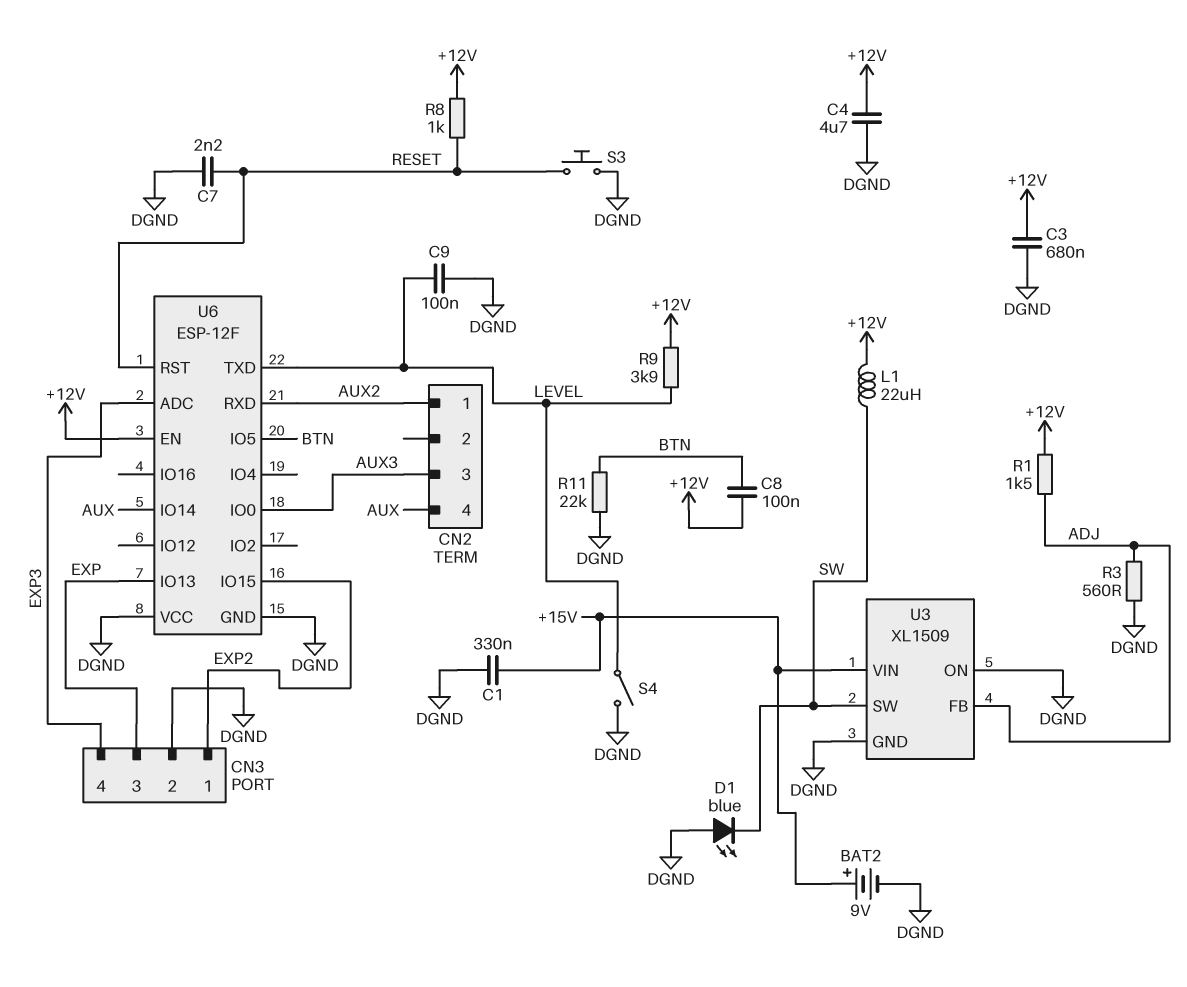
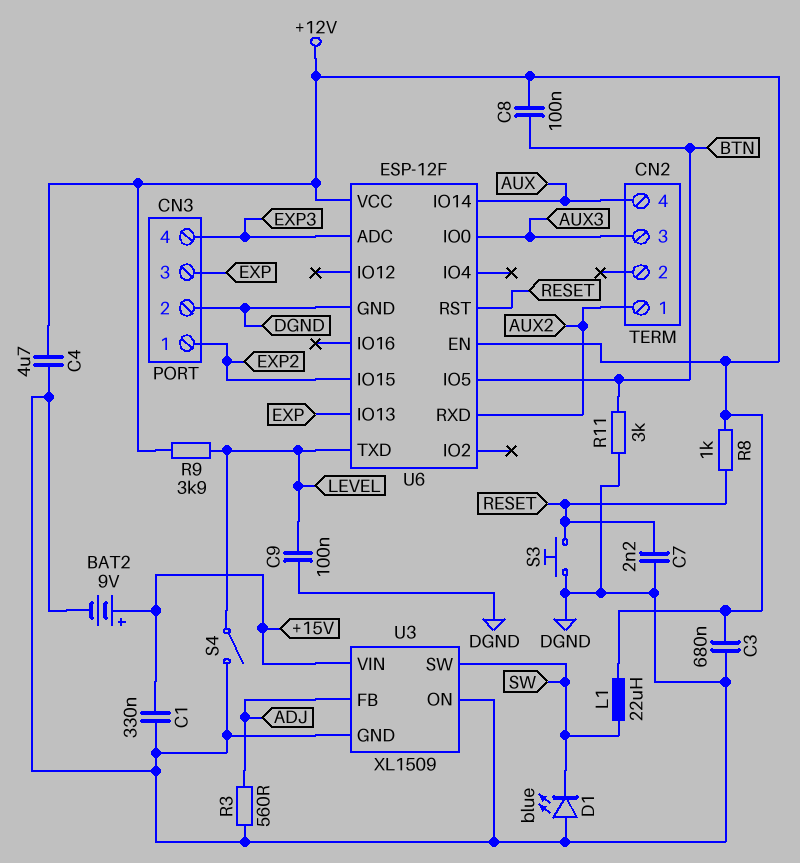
R1: 1.5k (+12V, ADJ) -> none
R11: 22k (BTN, DGND) -> 3k (BTN, DGND)
U6 pin VCC: DGND -> +12V

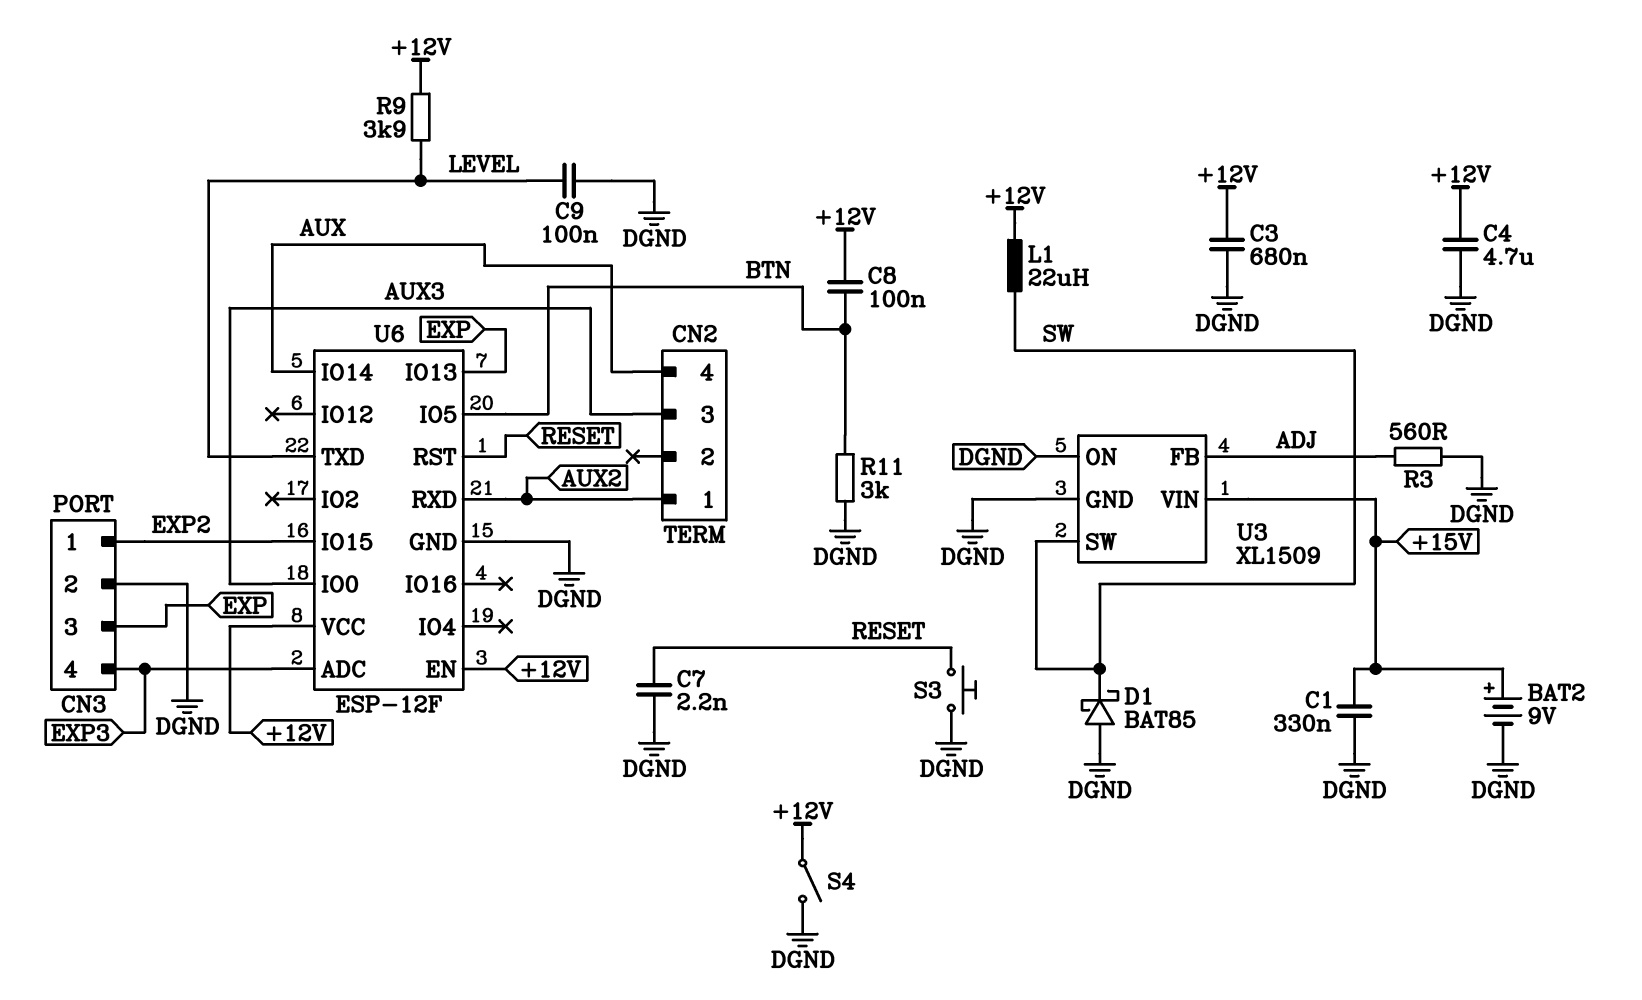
D1: LED blue (A DGND, K SW) -> schottky BAT85 (A DGND, K SW)
R8: 1k (+12V, RESET) -> none
S4: switch (DGND, LEVEL) -> switch (+12V, DGND)

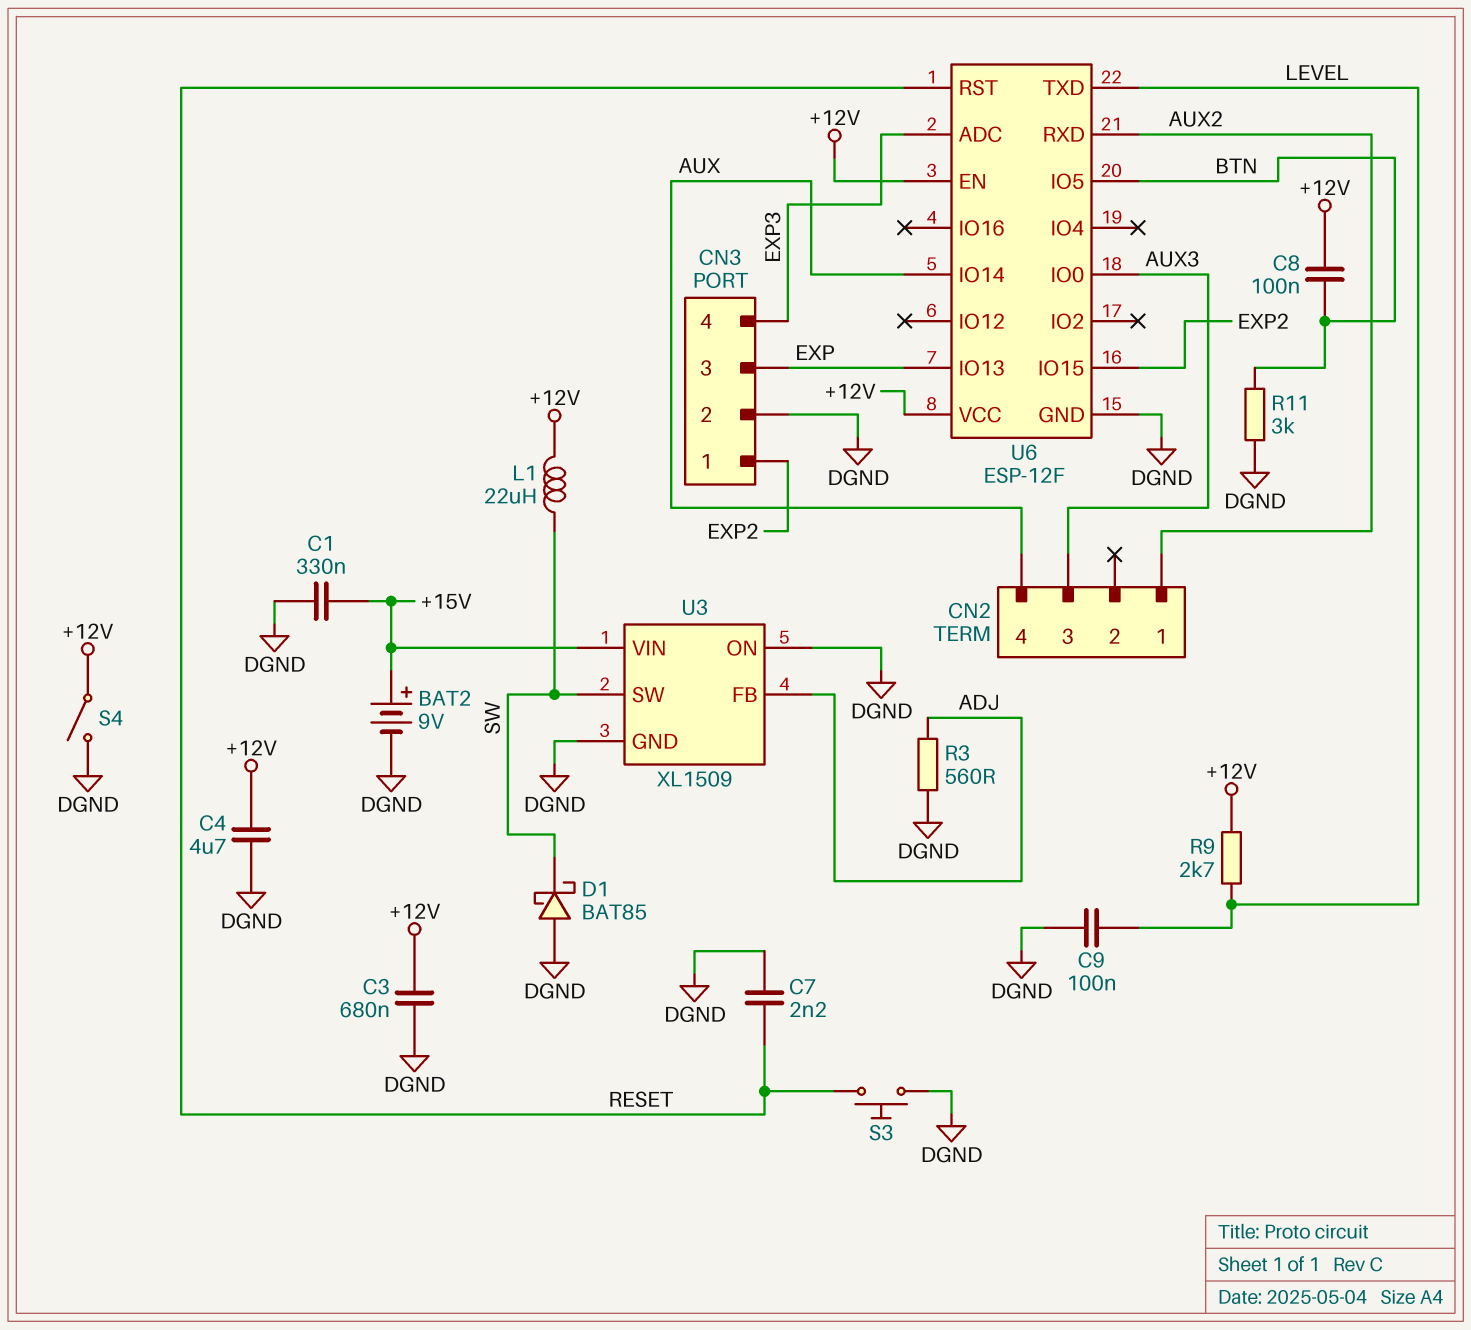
R9: 3.9k (+12V, LEVEL) -> 2.7k (+12V, LEVEL)

